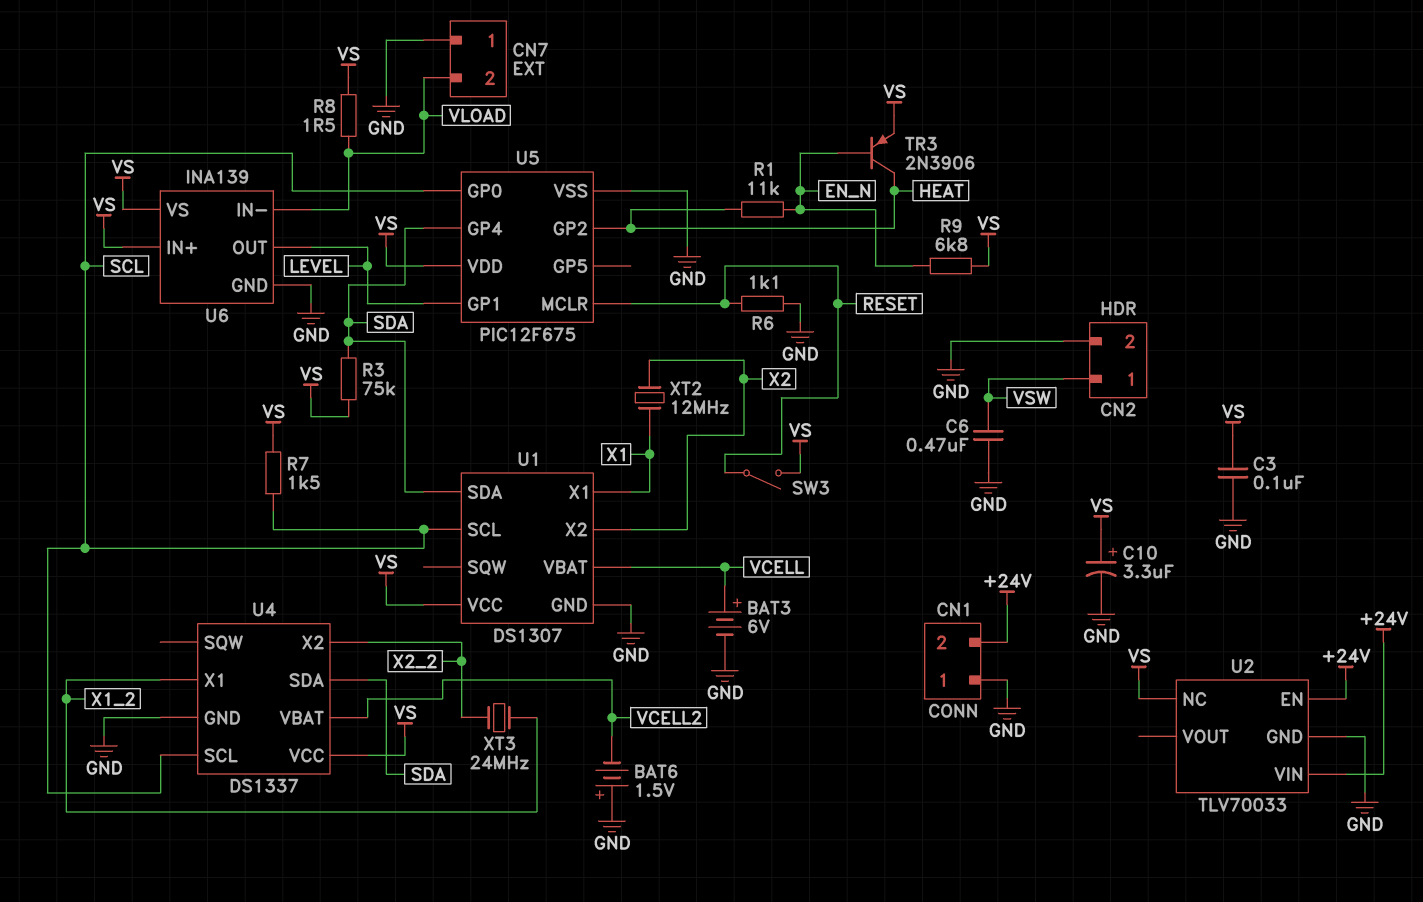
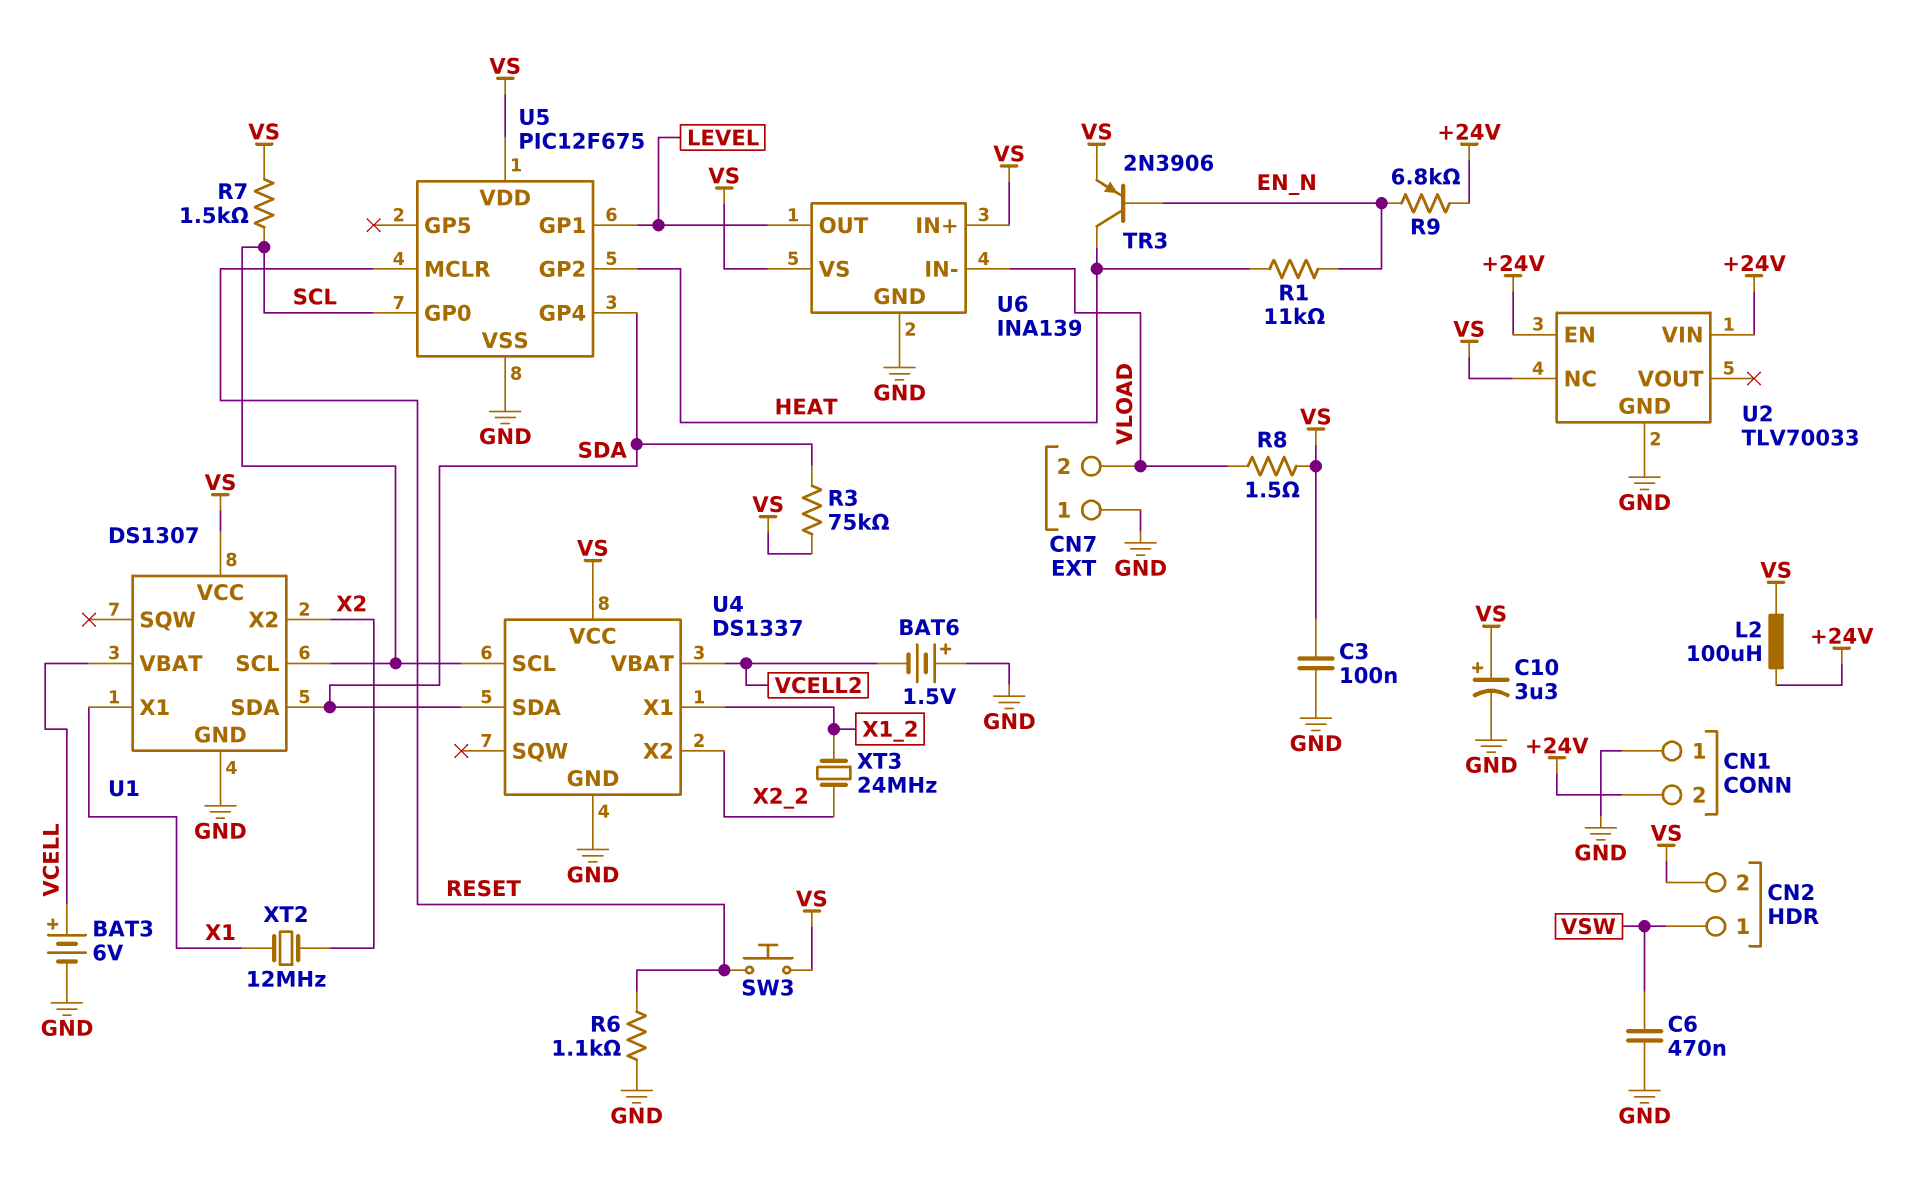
CN2 pin 2: GND -> VS
L2: none -> 100uH (+24V, VS)
R9: 6.8k (EN_N, VS) -> 6.8k (+24V, EN_N)
SW3: switch (RESET, VS) -> button (RESET, VS)

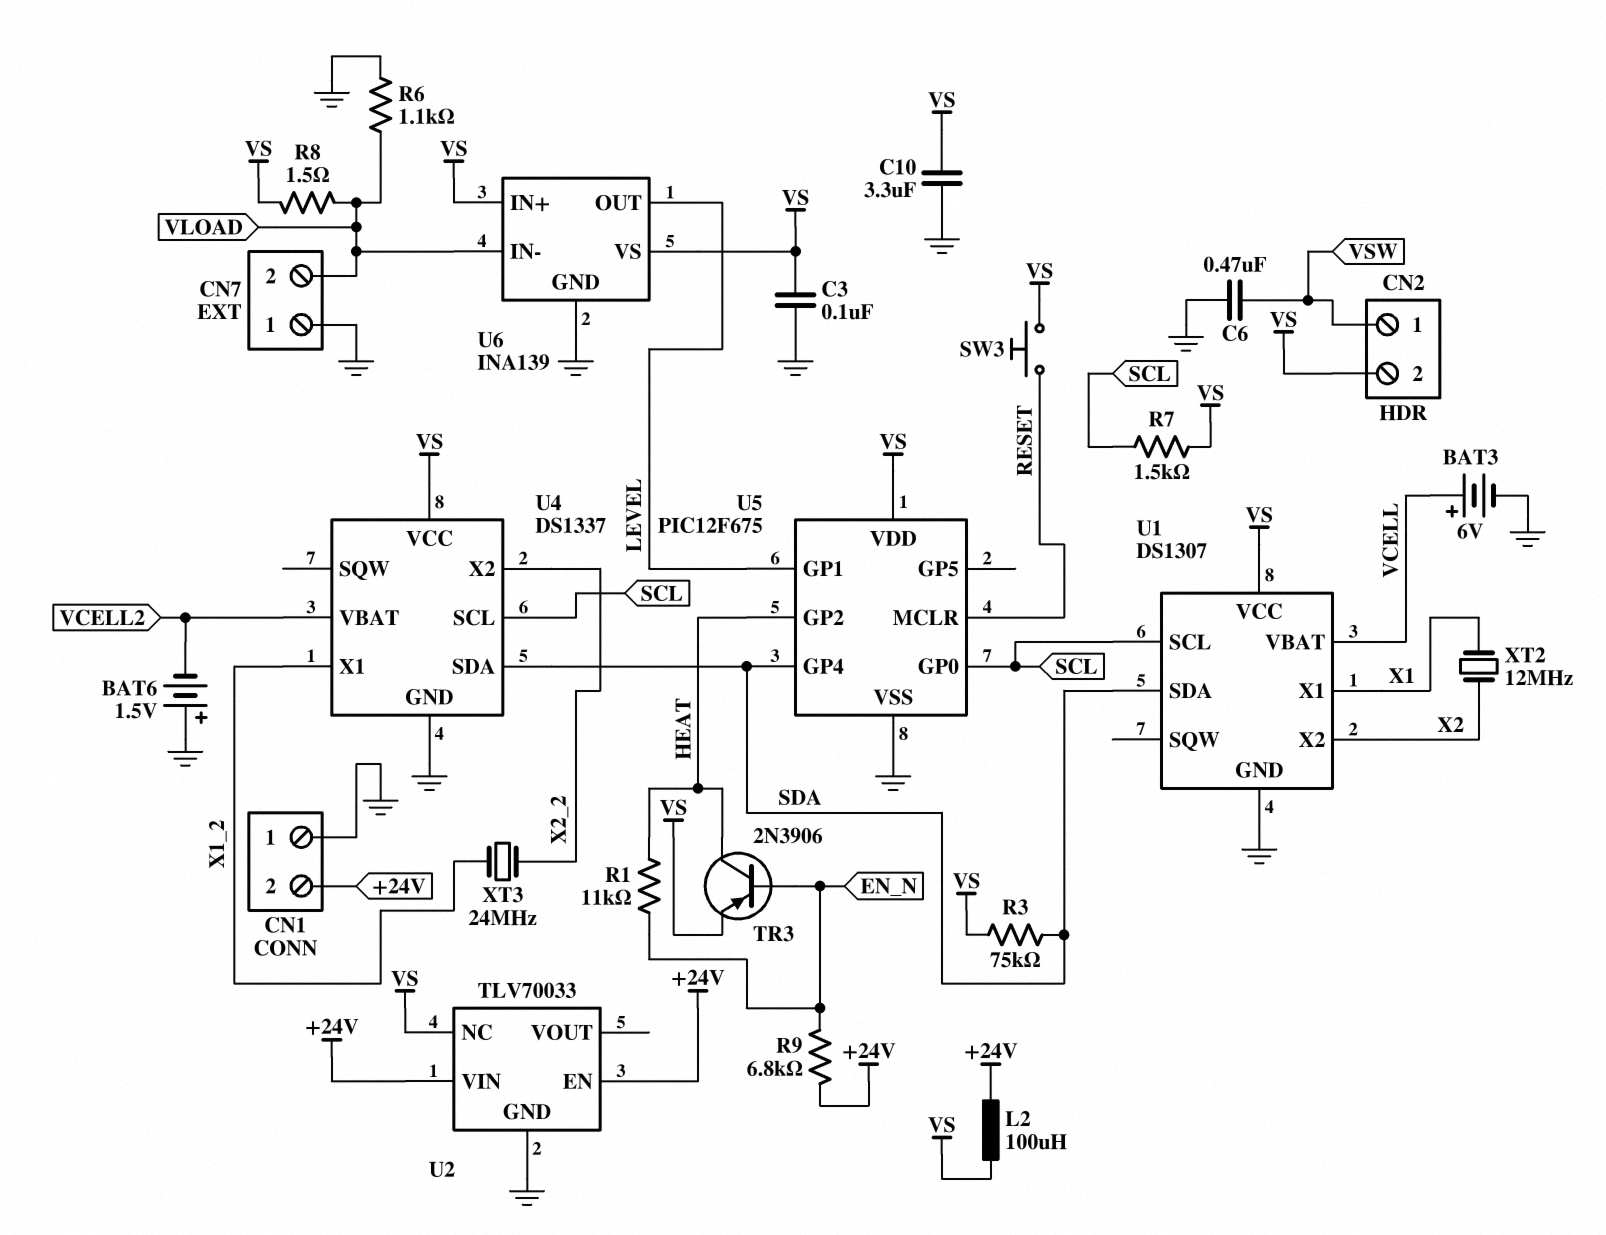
C10: 3.3uF (plus VS, minus GND) -> 3.3uF (GND, VS)
R6: 1.1k (GND, RESET) -> 1.1k (GND, VLOAD)

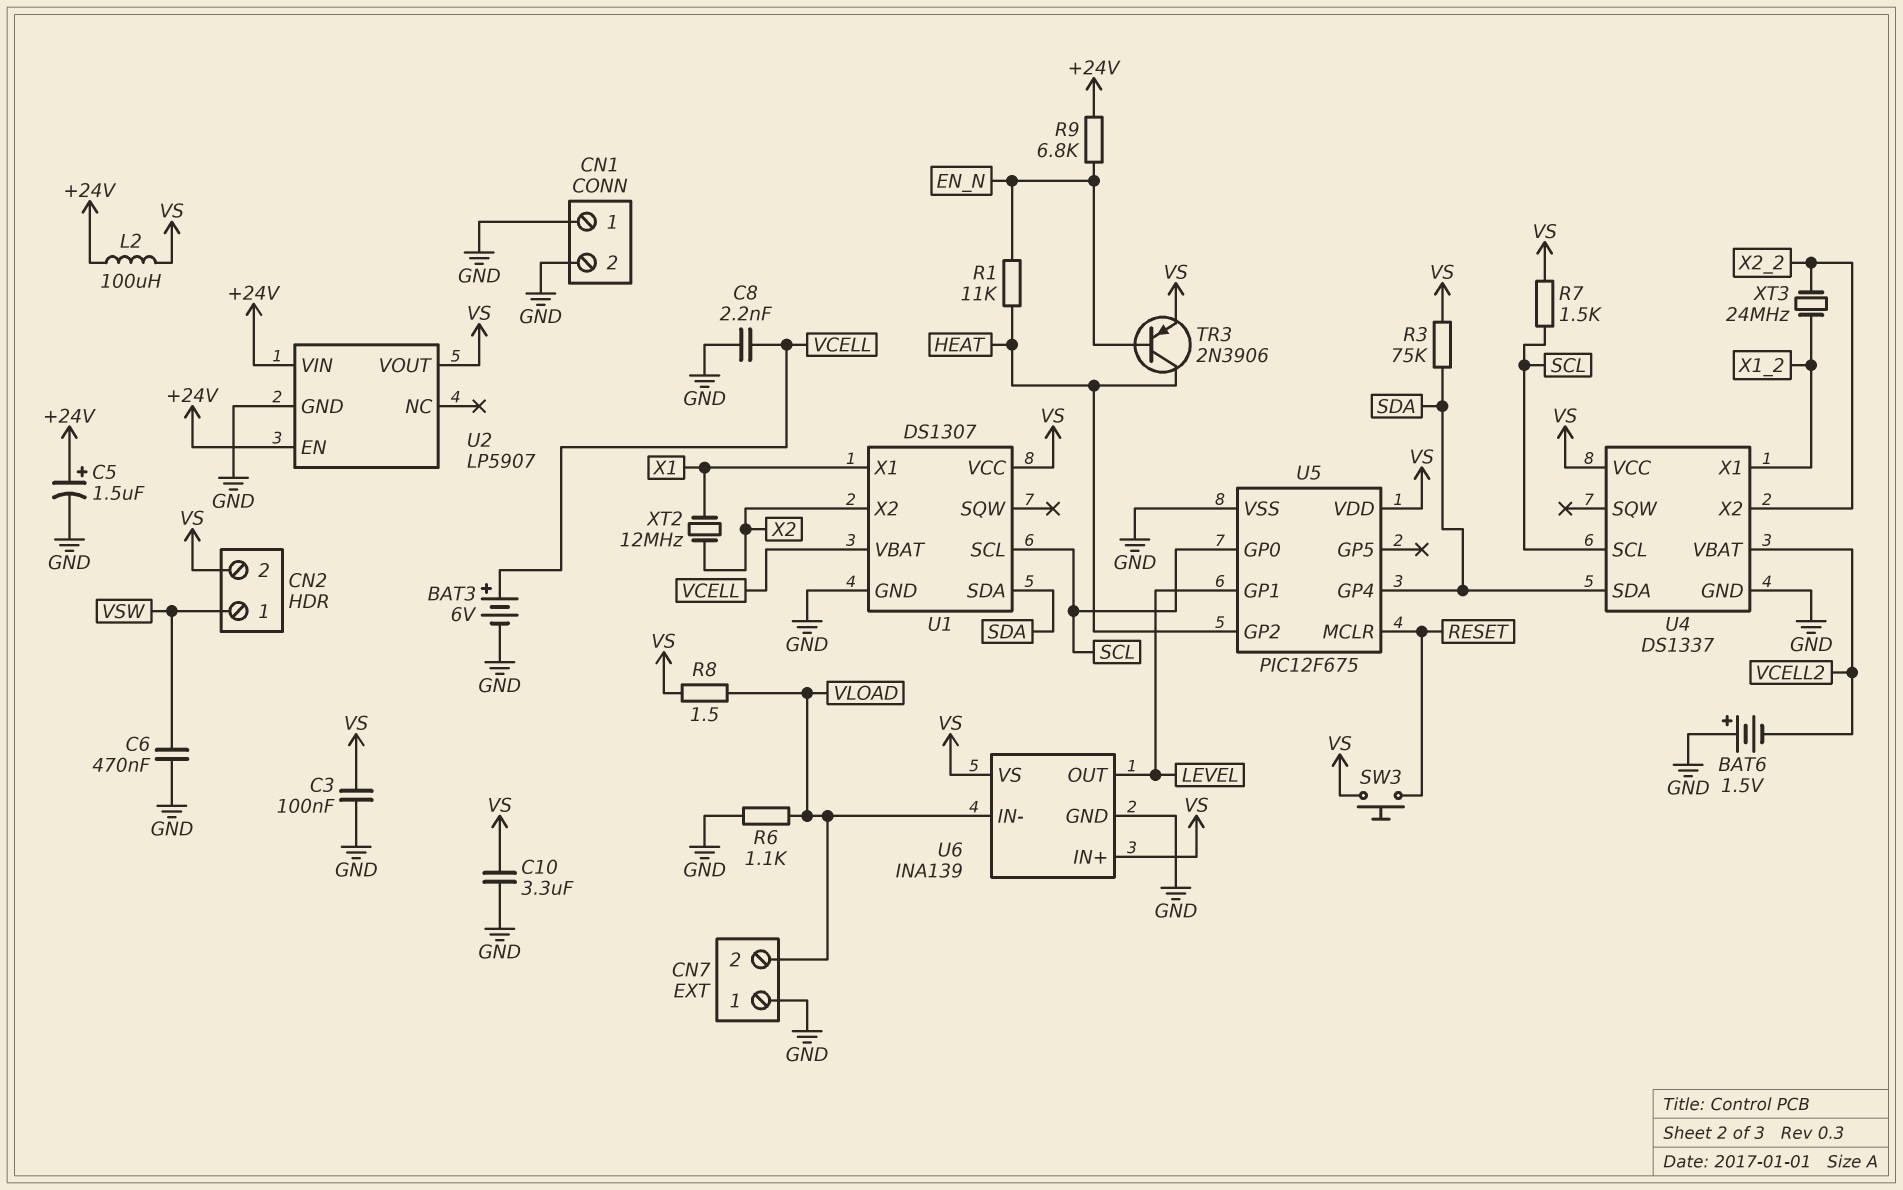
C5: none -> 1.5uF (plus +24V, minus GND)
C8: none -> 2.2nF (GND, VCELL)
CN1 pin 2: +24V -> GND
U2: TLV70033 -> LP5907
U2 pin NC: VS -> none
U2 pin VOUT: none -> VS

